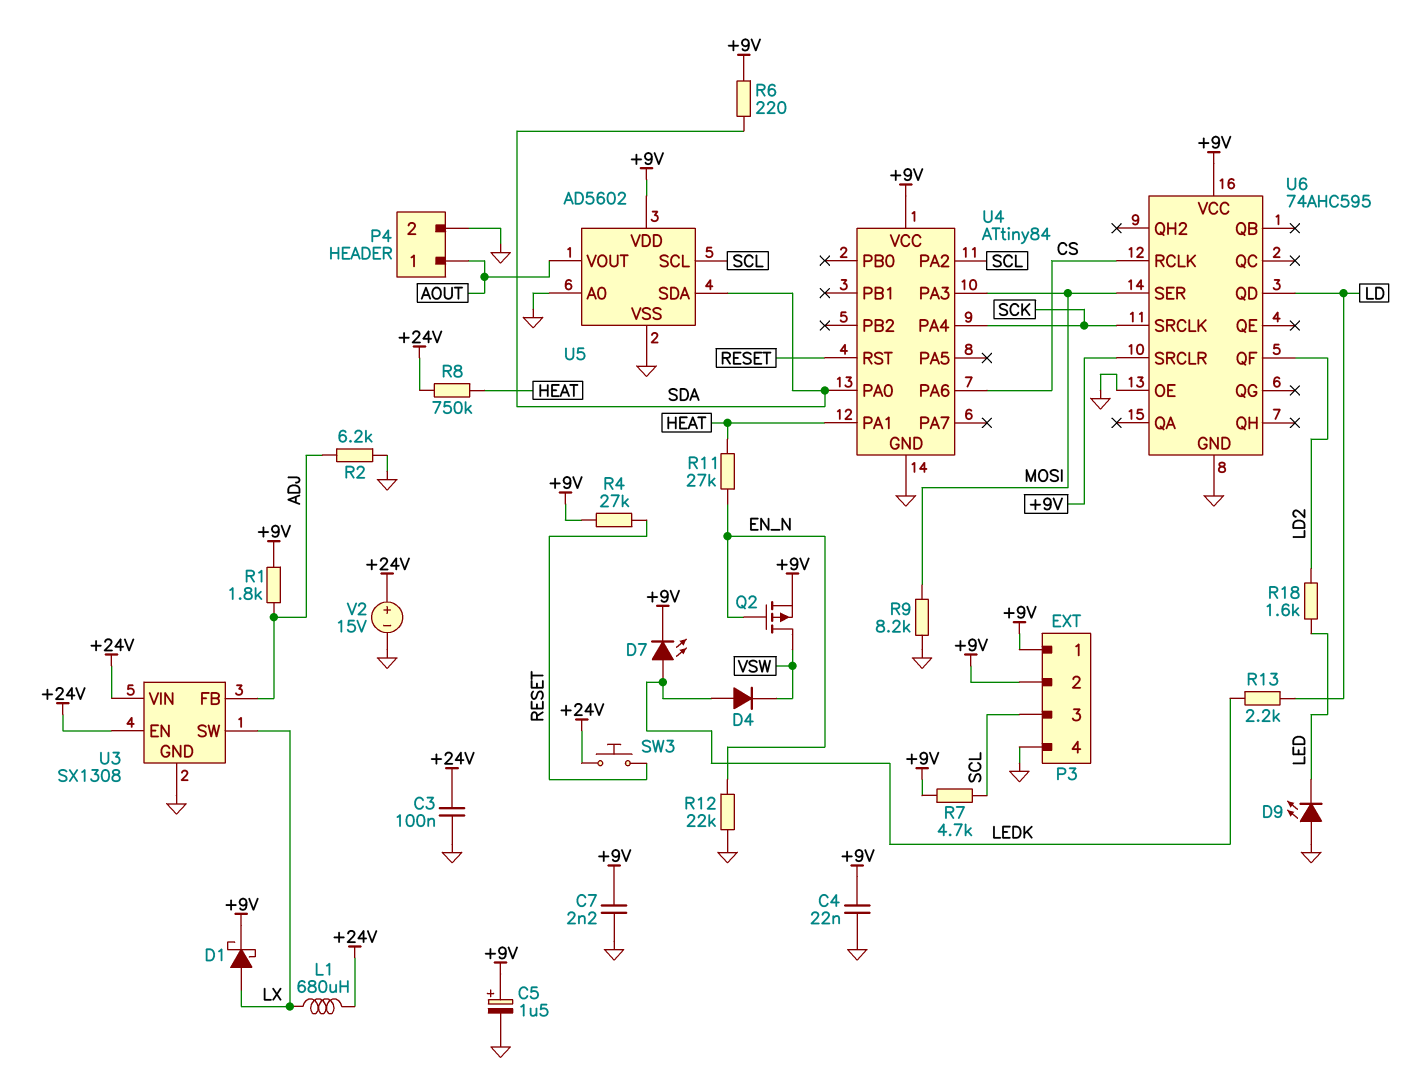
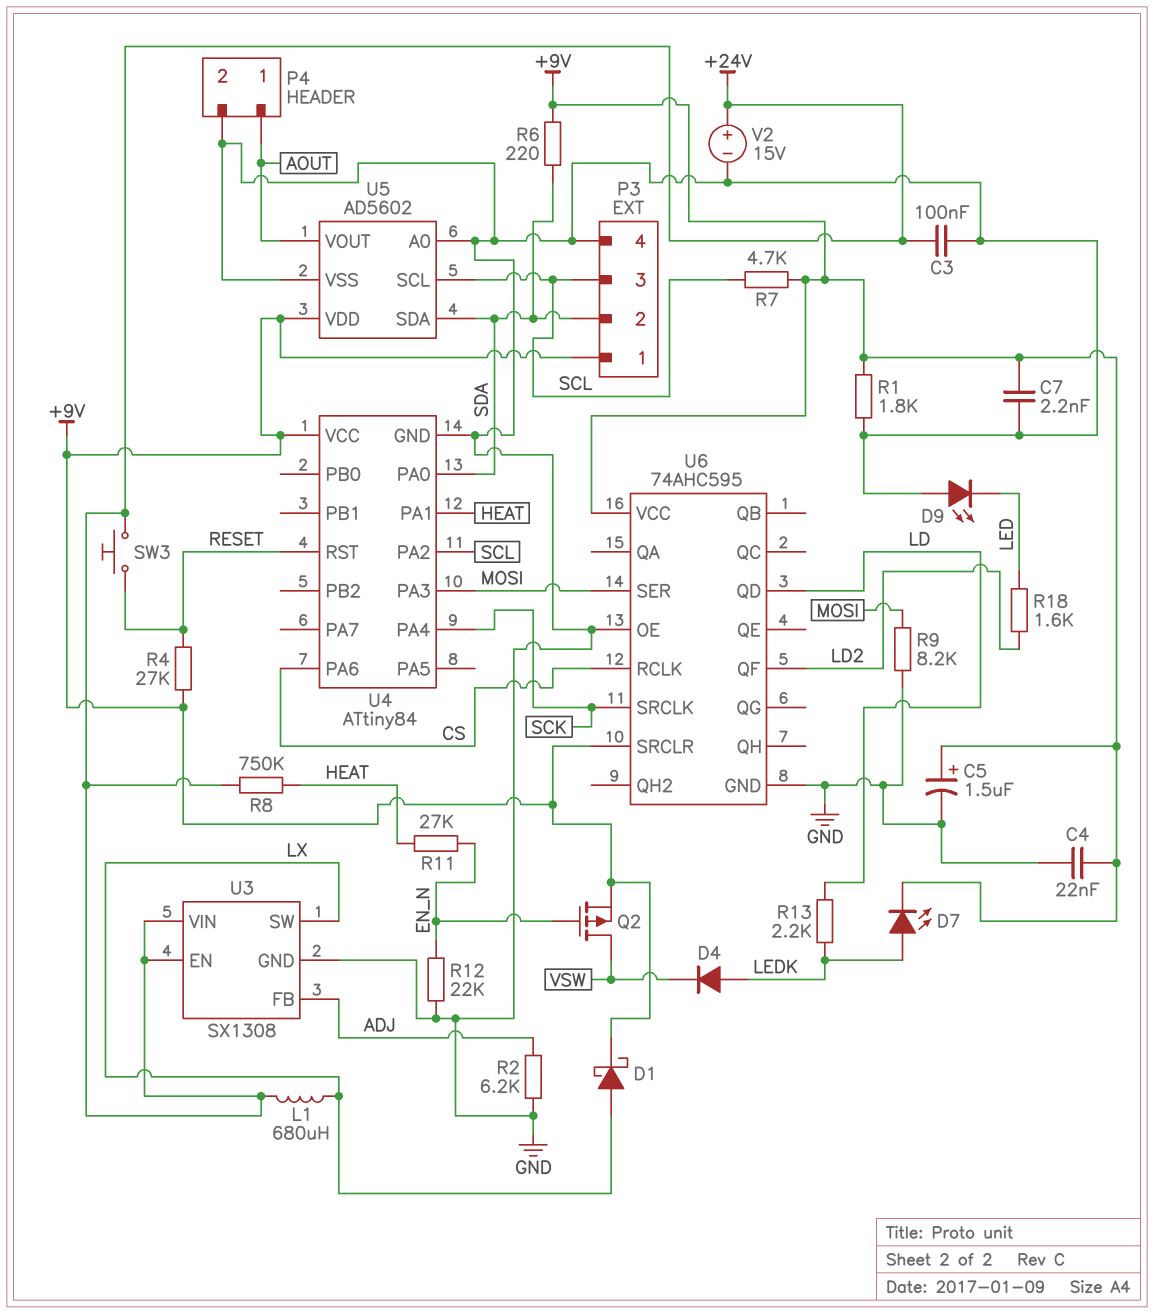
P3 pin 2: +9V -> SDA
R1: 1.8k (+9V, ADJ) -> 1.8k (+9V, GND)

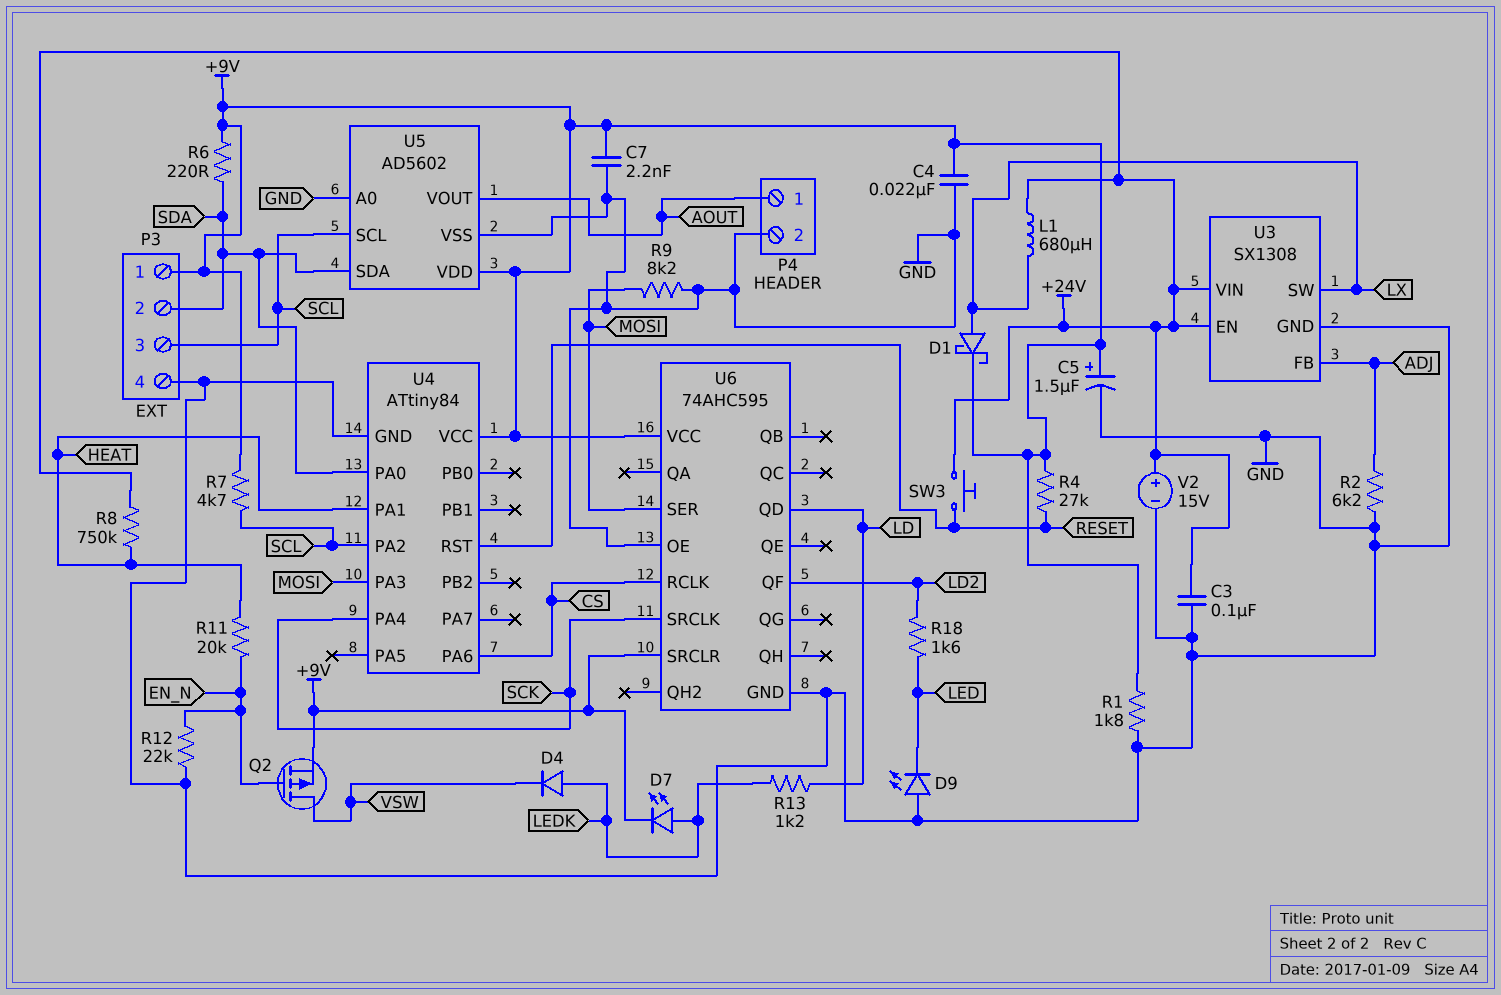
R11: 27k (EN_N, HEAT) -> 20k (EN_N, HEAT)
R13: 2.2k (LD, LEDK) -> 1.2k (LD, LEDK)

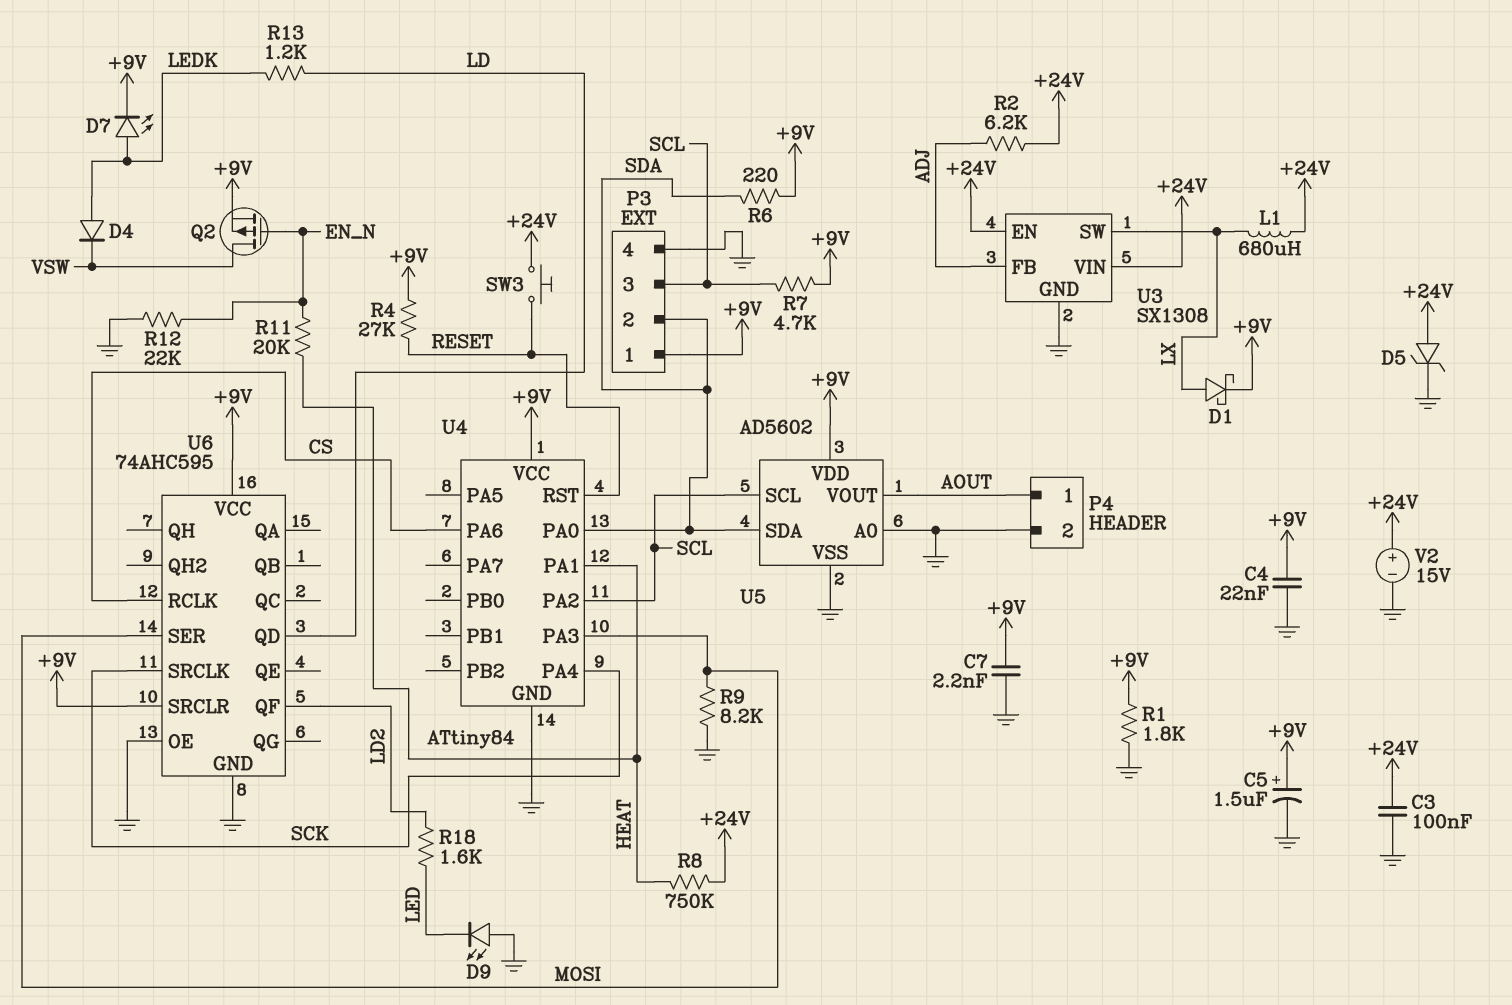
D5: none -> zener (A +24V, K GND)
R2: 6.2k (ADJ, GND) -> 6.2k (+24V, ADJ)

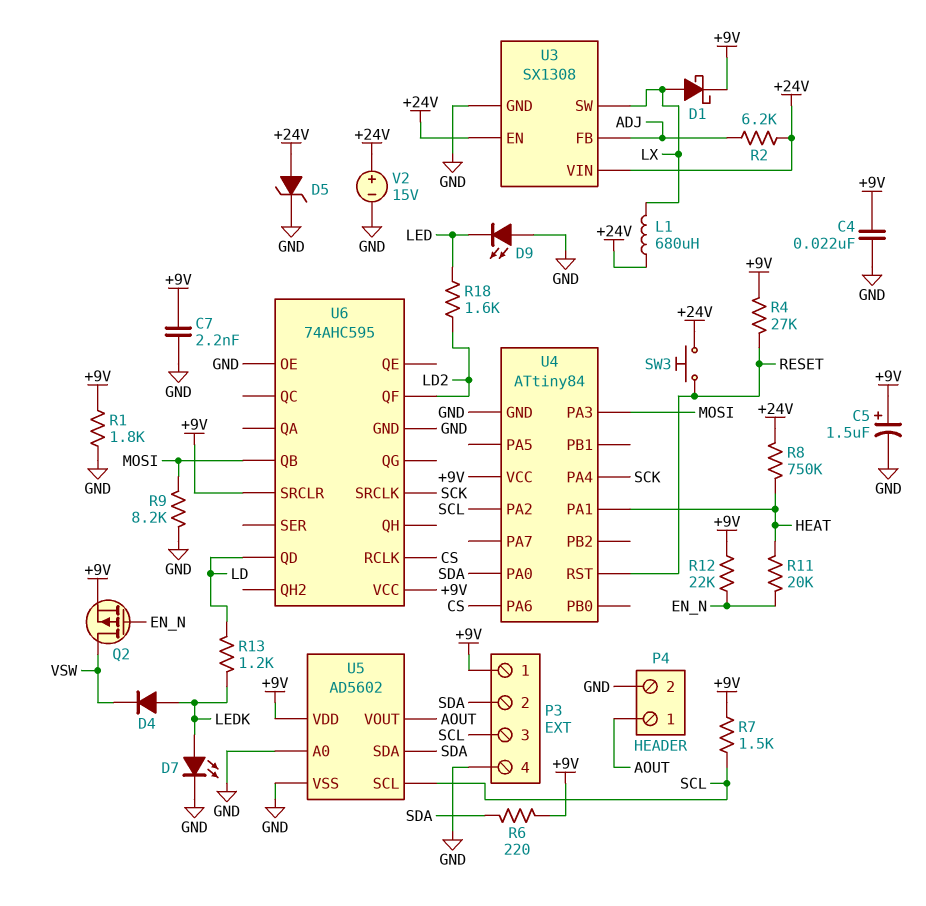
C3: 100nF (+24V, GND) -> none
D7: LED (A LEDK, K +9V) -> LED (A LEDK, K GND)
R7: 4.7k (+9V, SCL) -> 1.5k (+9V, SCL)
R12: 22k (EN_N, GND) -> 22k (+9V, EN_N)
U6 pin QB: none -> MOSI
U6 pin SER: MOSI -> none

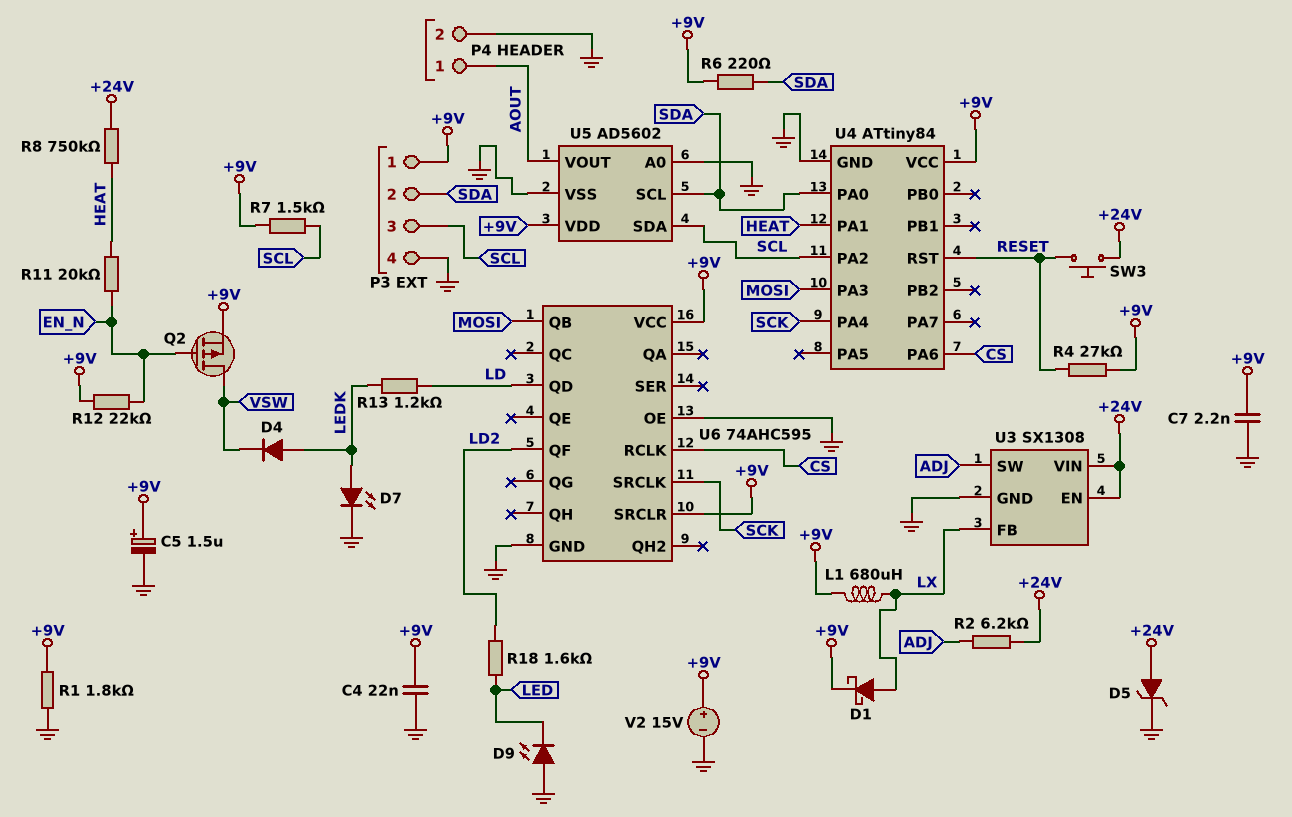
L1: 680uH (+24V, LX) -> 680uH (+9V, LX)
R9: 8.2k (GND, MOSI) -> none
U3 pin FB: ADJ -> LX
U3 pin SW: LX -> ADJ
U5 pin SCL: SCL -> SDA
U5 pin SDA: SDA -> SCL
V2: 15V (plus +24V, minus GND) -> 15V (plus +9V, minus GND)

